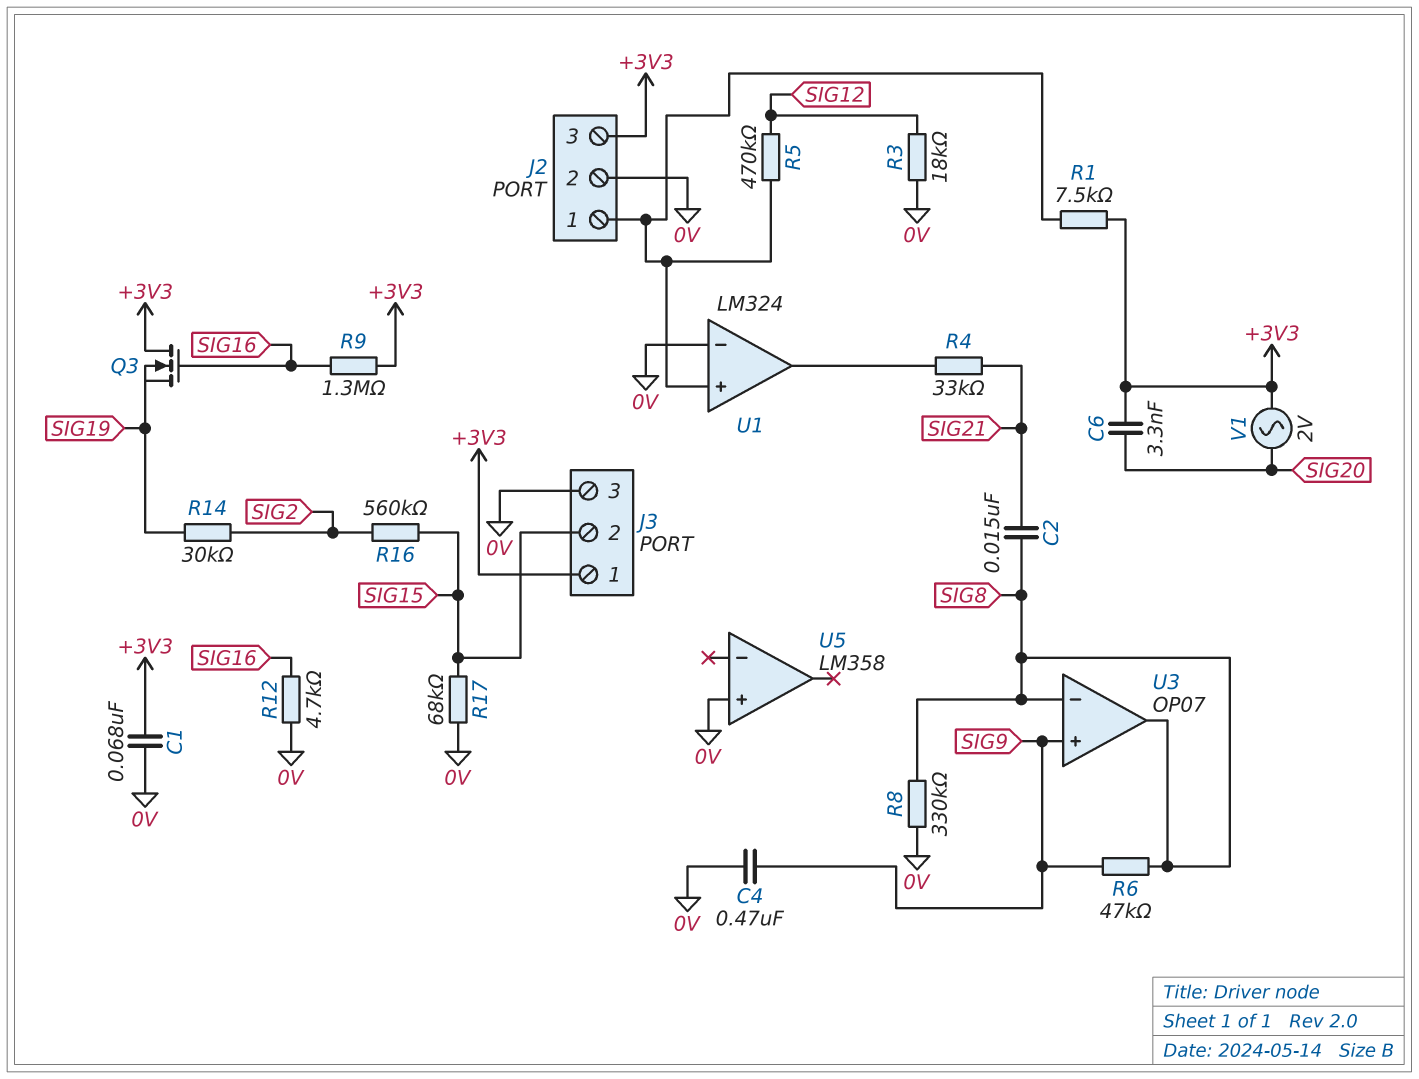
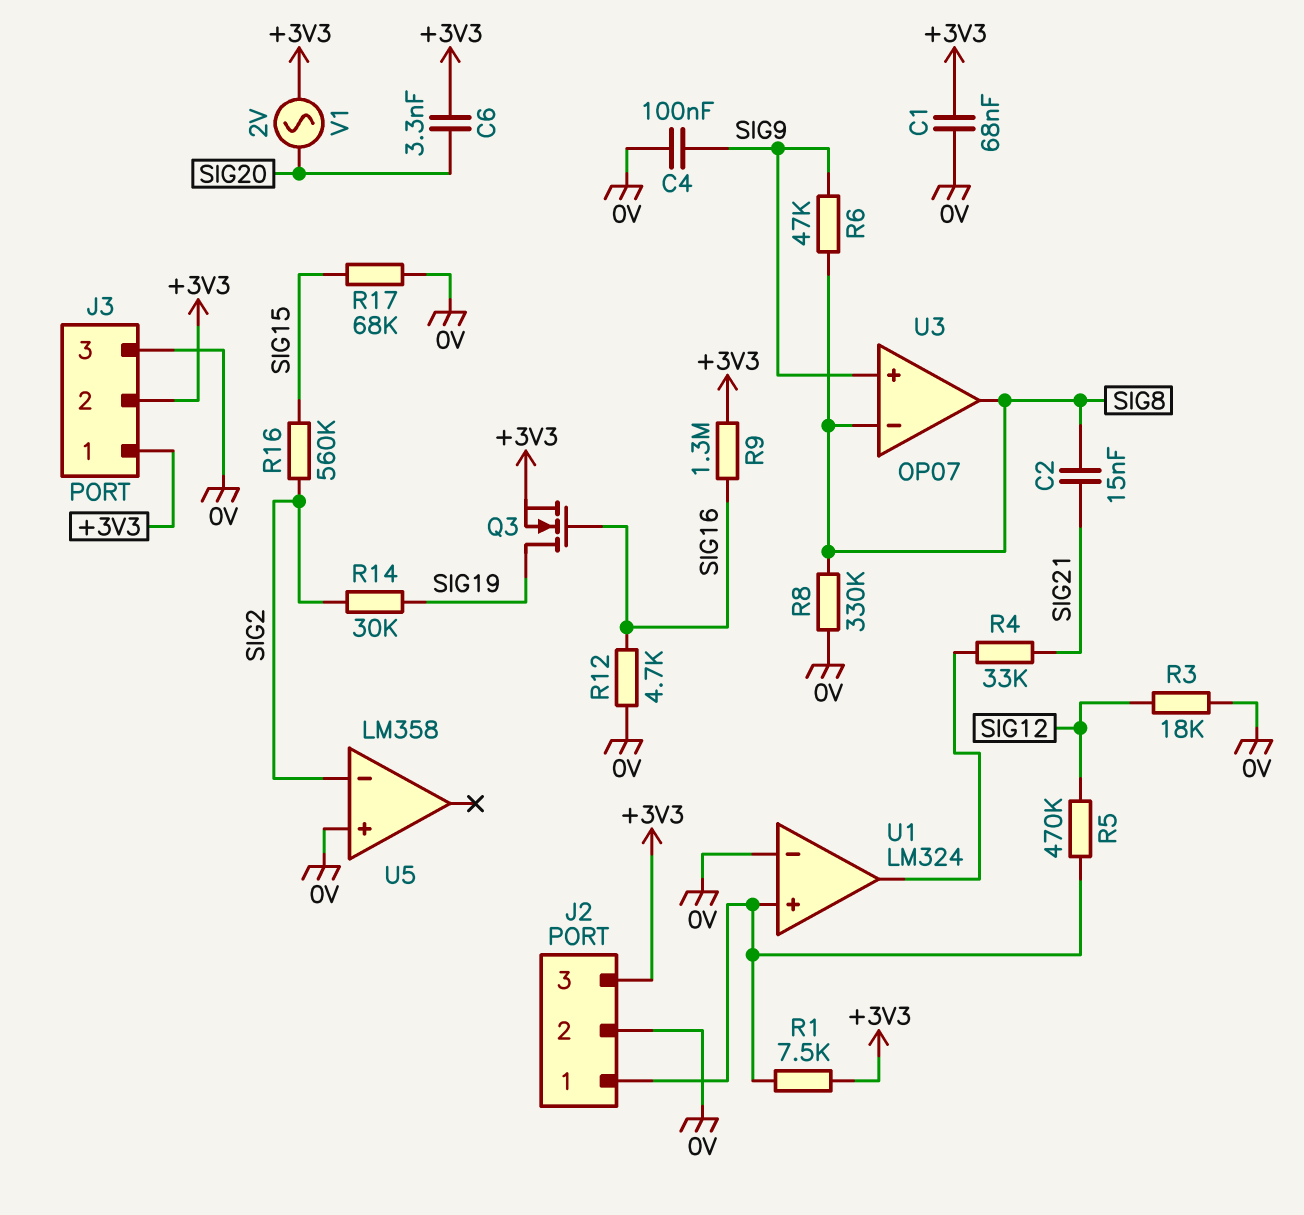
C4: 470nF (0V, SIG9) -> 100nF (0V, SIG9)
J3 pin 2: SIG15 -> +3V3
Q3: NMOS (G SIG16, D +3V3, S SIG19) -> NMOS (G SIG16, D SIG19, S +3V3)
U5 pin in-: none -> SIG2

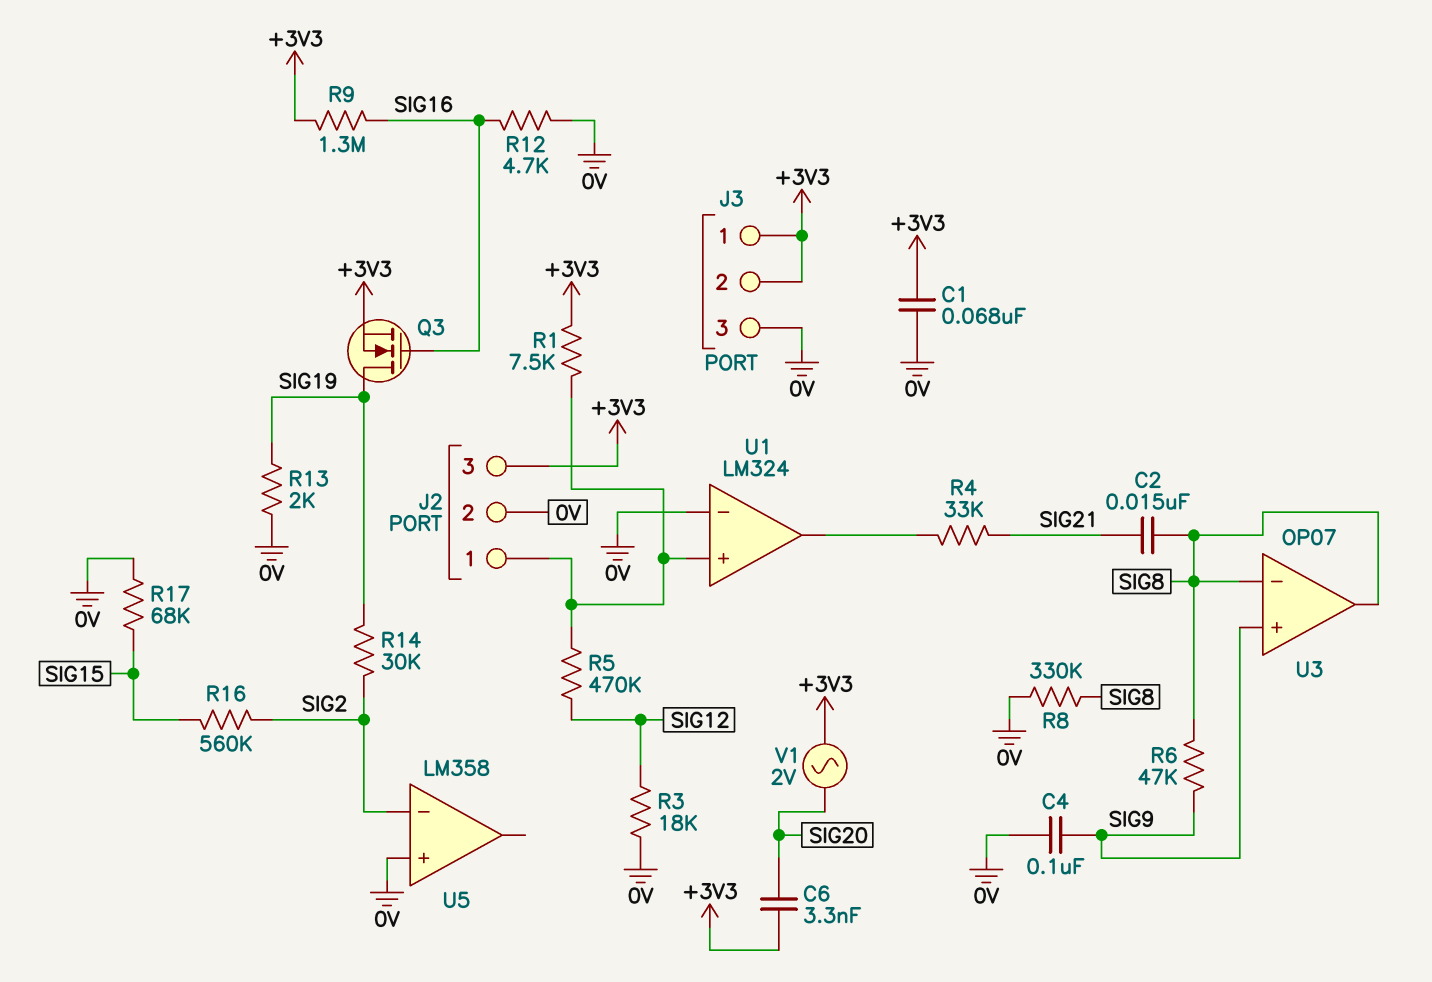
R13: none -> 2k (0V, SIG19)

